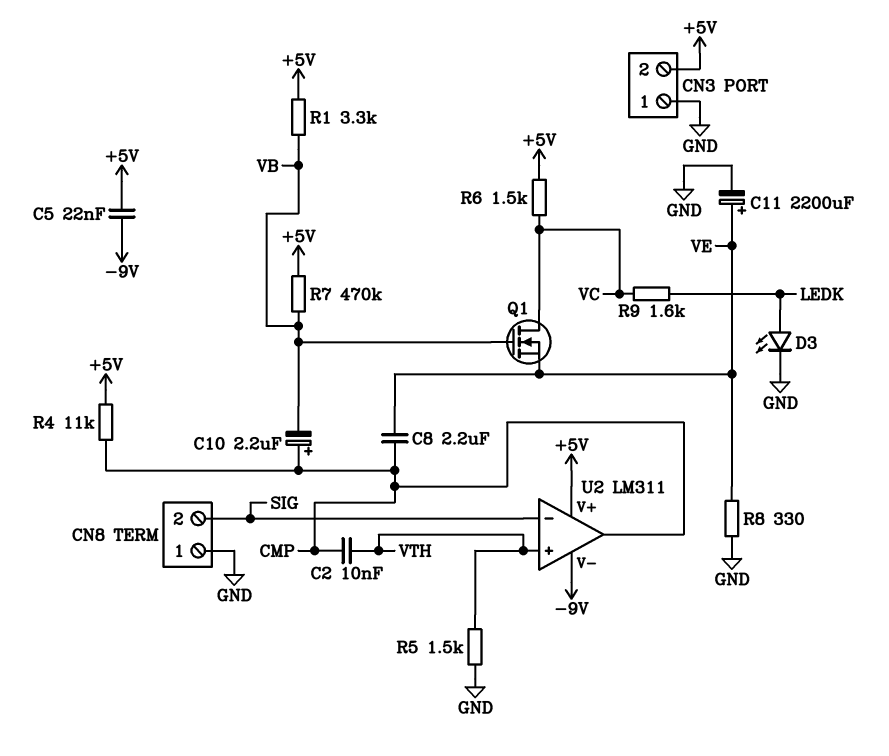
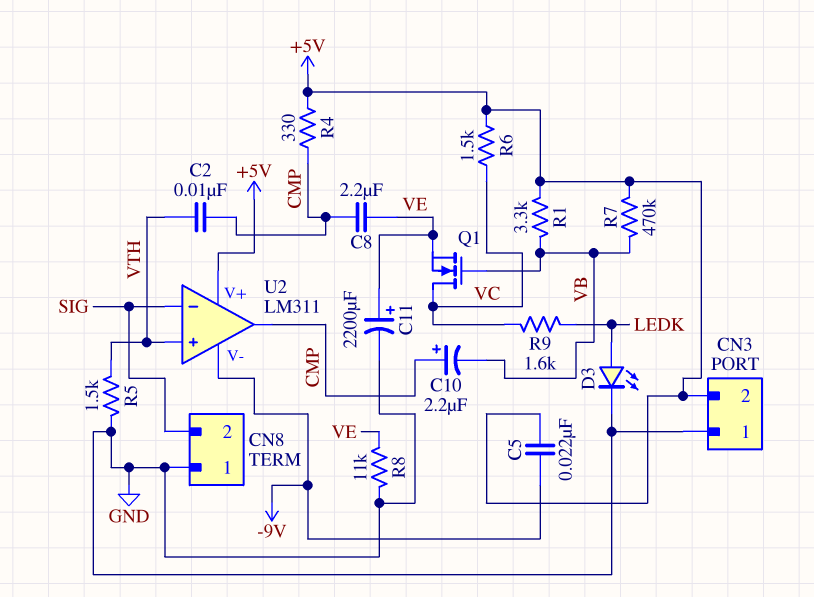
R4: 11k (+5V, CMP) -> 330 (+5V, CMP)
R8: 330 (GND, VE) -> 11k (GND, VE)

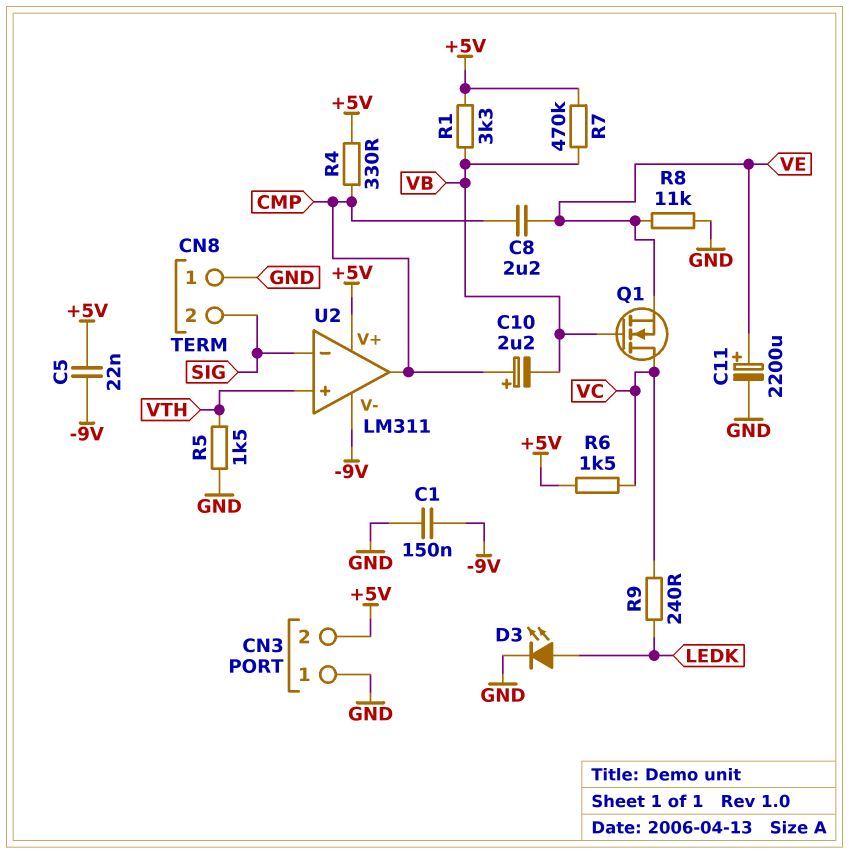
C1: none -> 150nF (-9V, GND)
C2: 10nF (CMP, VTH) -> none
R9: 1.6k (LEDK, VC) -> 240 (LEDK, VC)

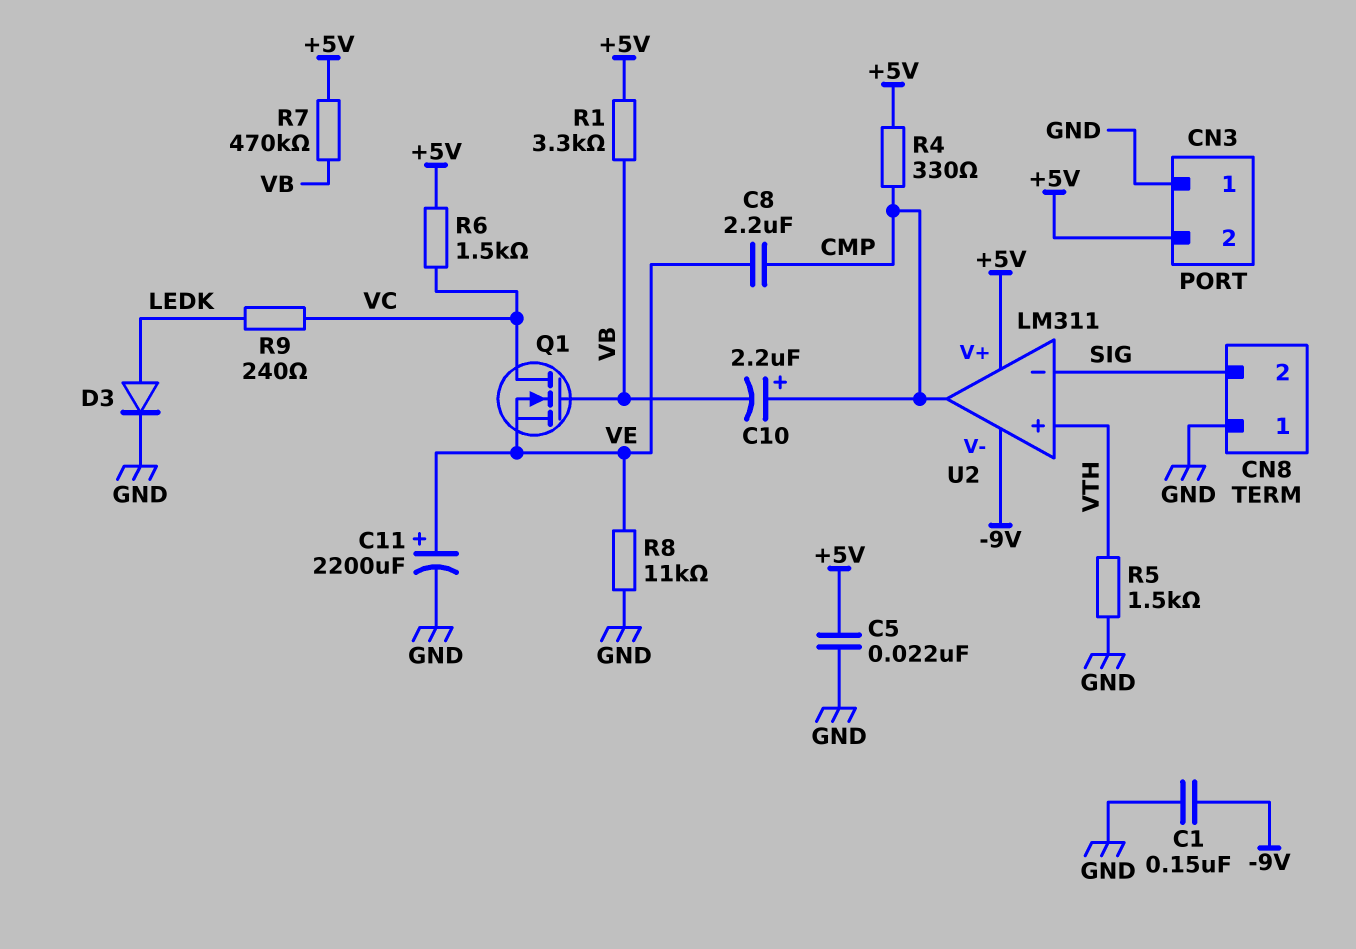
C5: 22nF (+5V, -9V) -> 22nF (+5V, GND)
D3: LED (A LEDK, K GND) -> diode (A LEDK, K GND)

